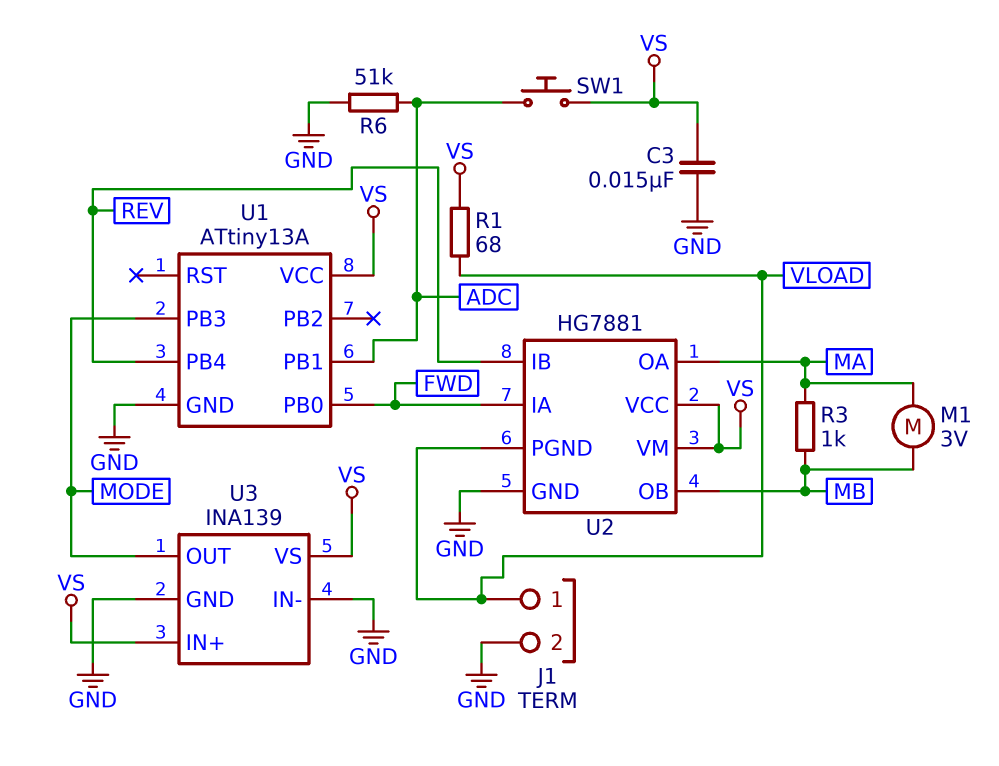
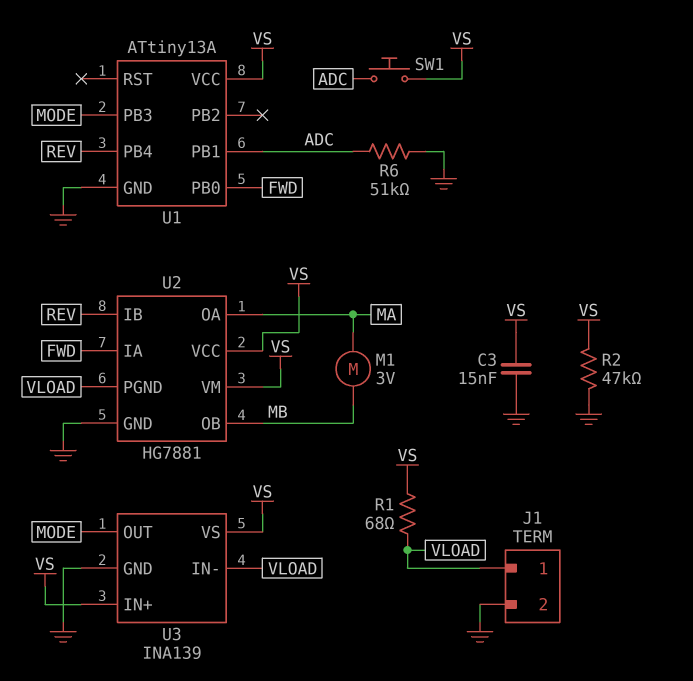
R2: none -> 47k (GND, VS)
R3: 1k (MA, MB) -> none
U3 pin IN-: GND -> VLOAD

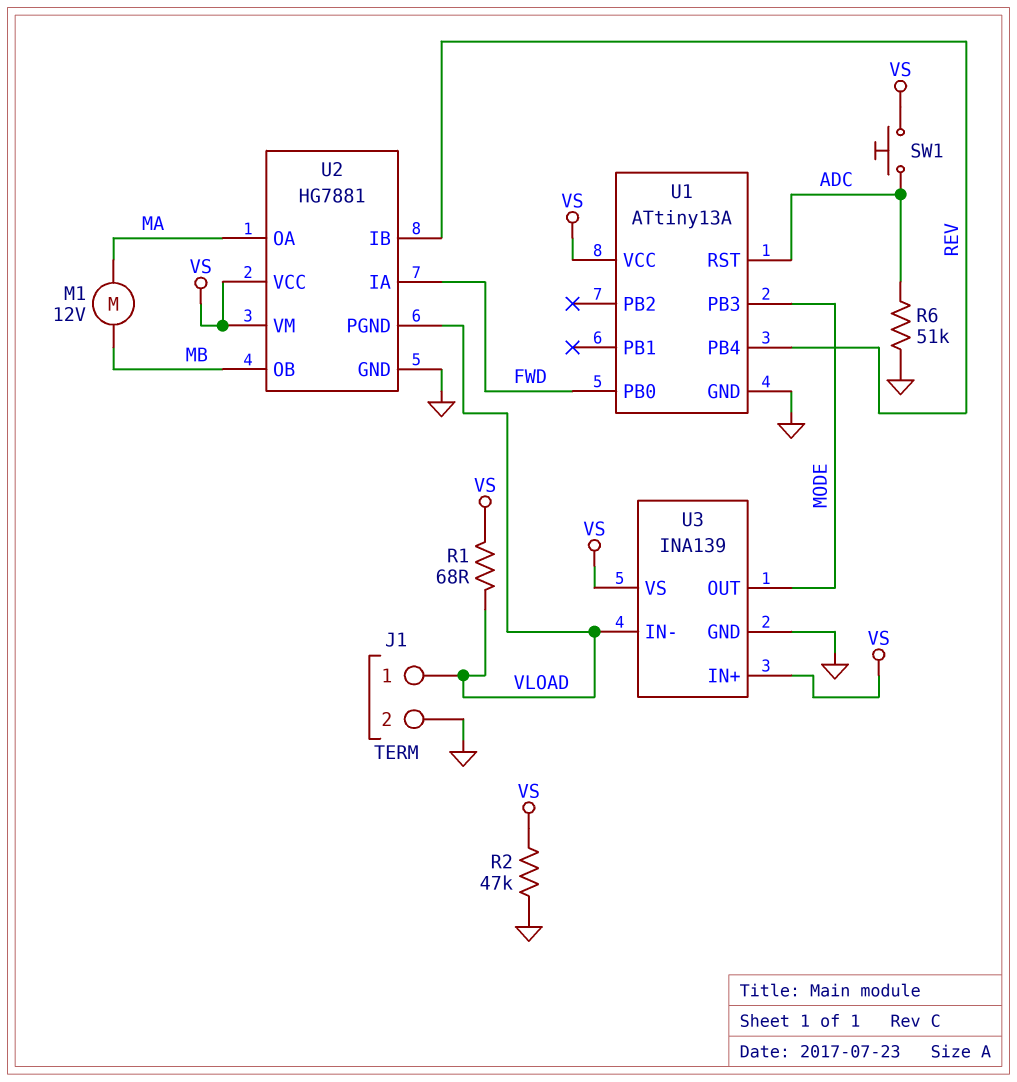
C3: 15nF (GND, VS) -> none
M1: motor 3V (MA, MB) -> motor 12V (MA, MB)
U1 pin PB1: ADC -> none
U1 pin RST: none -> ADC

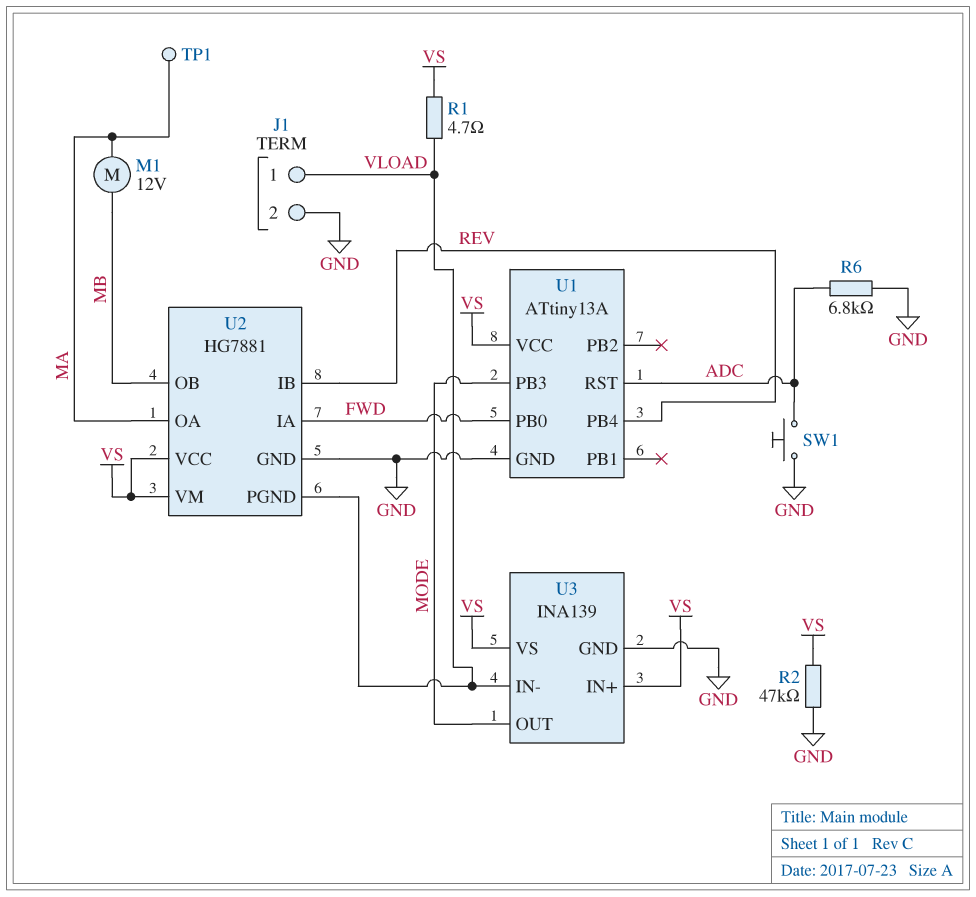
R1: 68 (VLOAD, VS) -> 4.7 (VLOAD, VS)
R6: 51k (ADC, GND) -> 6.8k (ADC, GND)
SW1: button (ADC, VS) -> button (ADC, GND)
TP1: none -> test point (MA)

